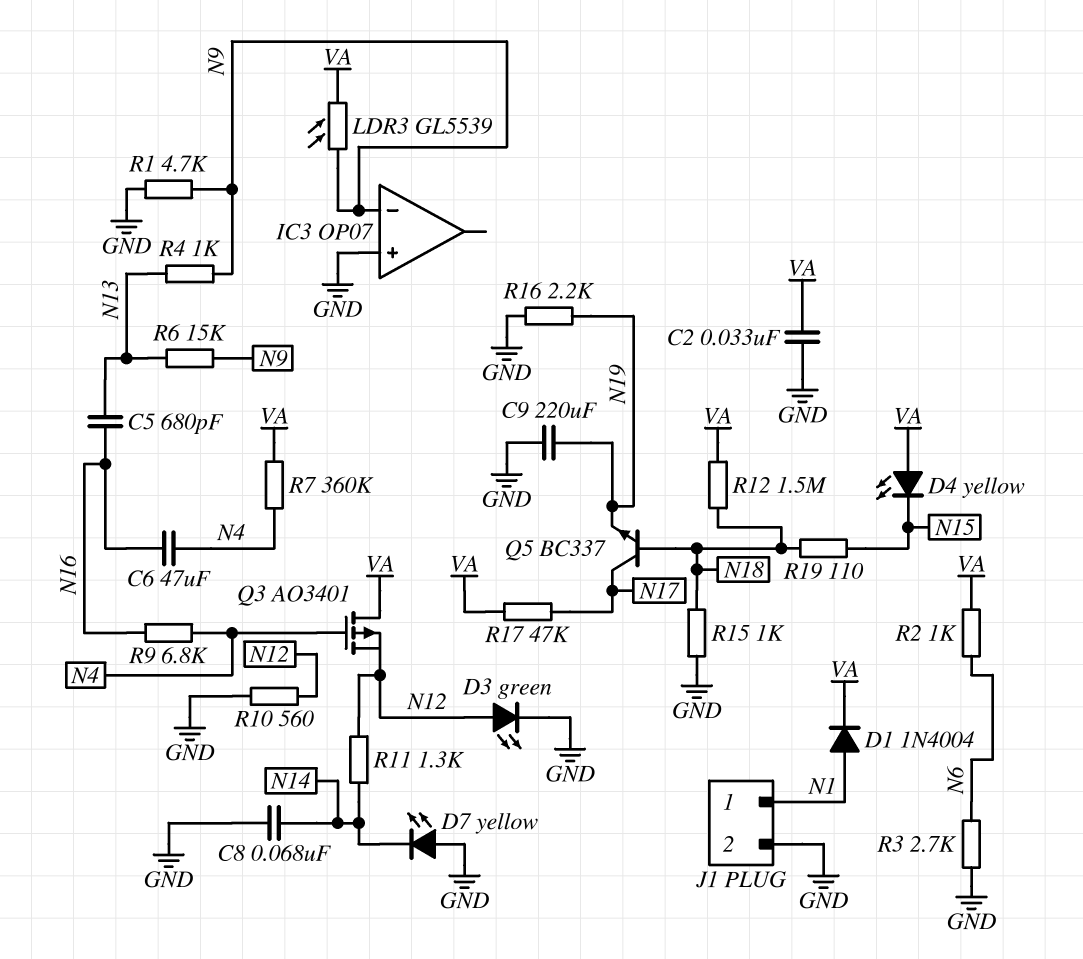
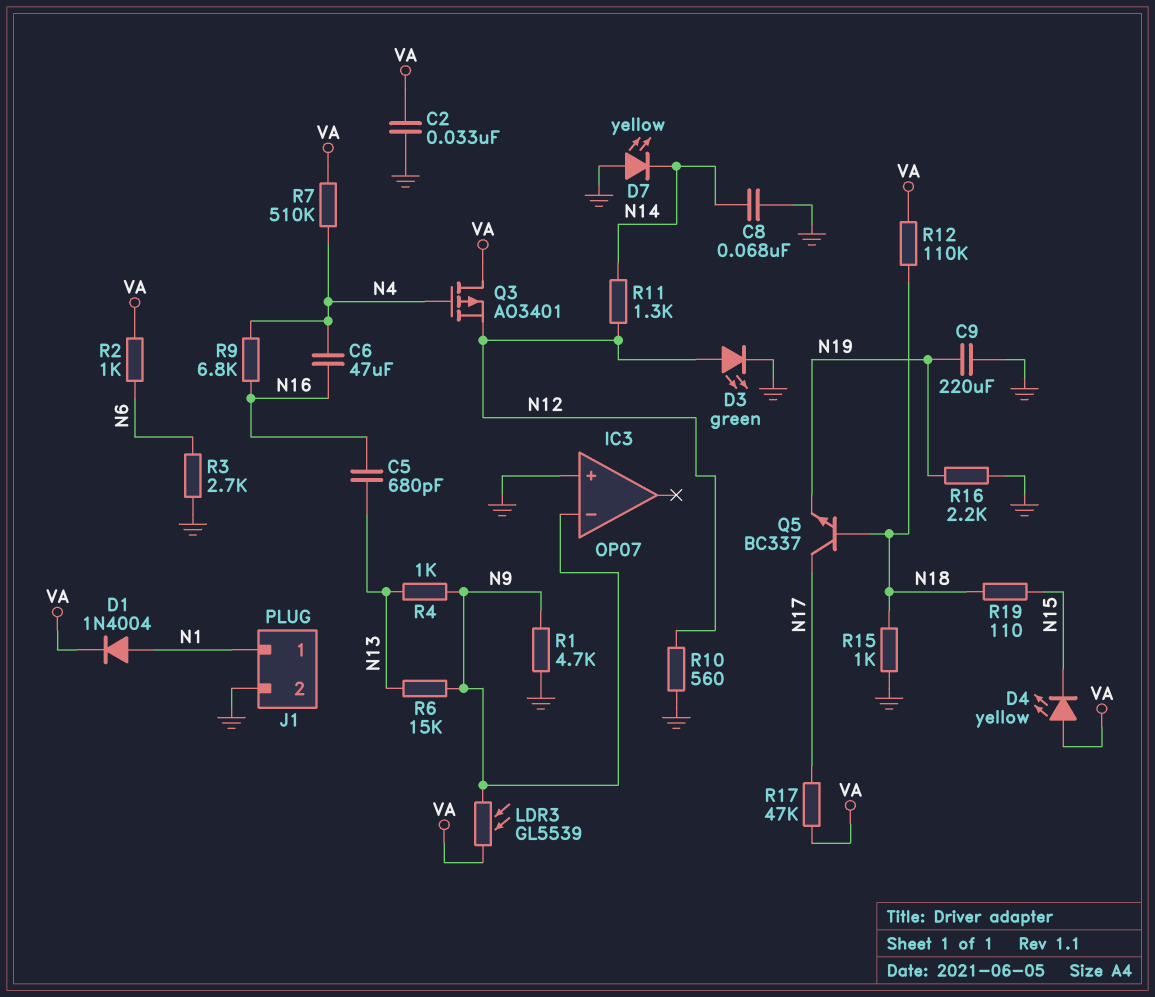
R7: 360k (N4, VA) -> 510k (N4, VA)
R12: 1.5M (N18, VA) -> 110k (N18, VA)

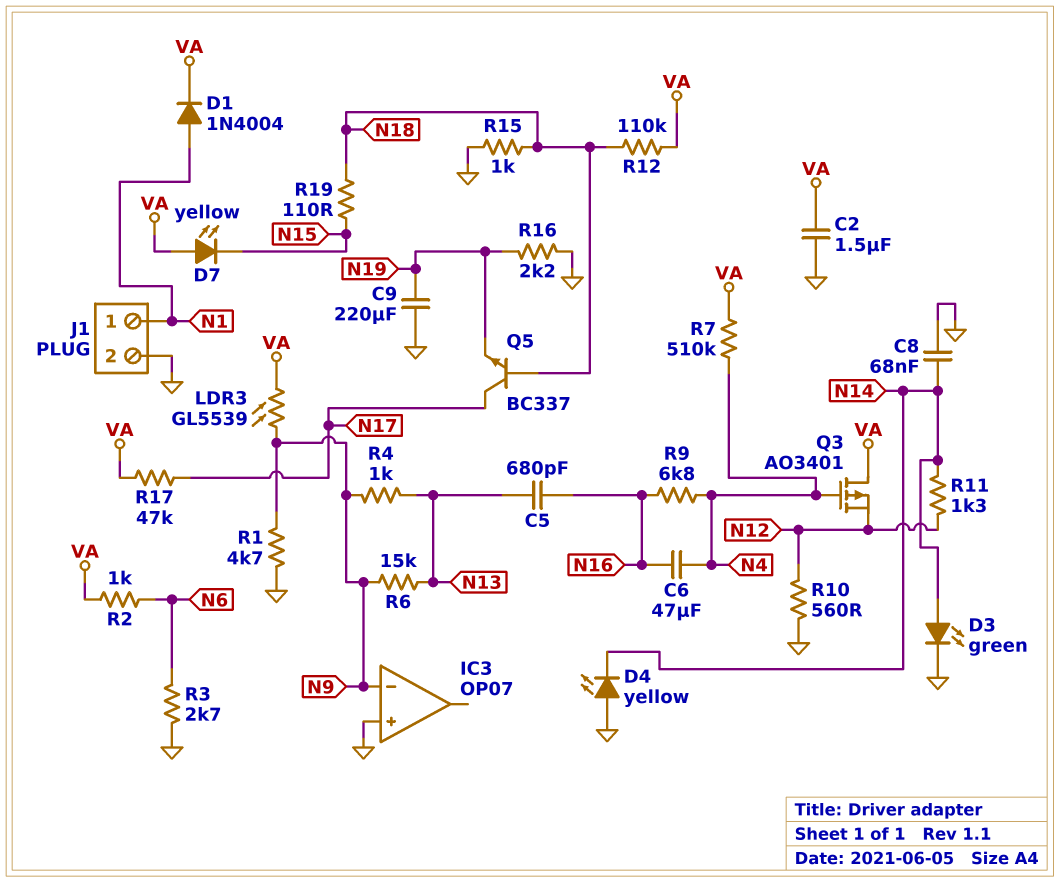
C2: 33nF (GND, VA) -> 1.5uF (GND, VA)
D3: LED green (A N12, K GND) -> LED green (A N14, K GND)
D4: LED yellow (A VA, K N15) -> LED yellow (A GND, K N14)
D7: LED yellow (A GND, K N14) -> LED yellow (A VA, K N15)

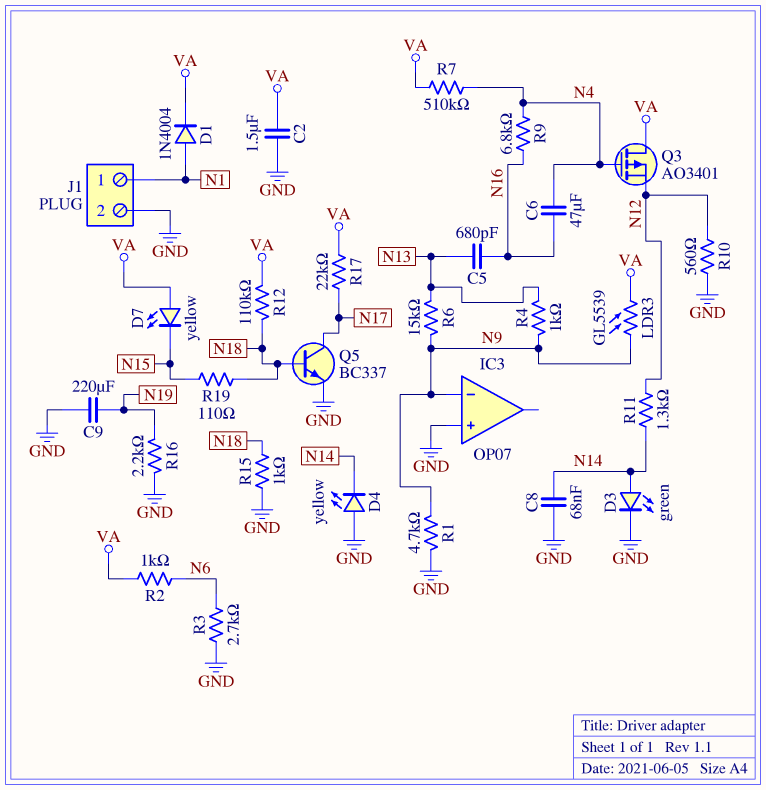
Q5: NPN BC337 (B N18, C N17, E N19) -> NPN BC337 (B N18, C N17, E GND)
R17: 47k (N17, VA) -> 22k (N17, VA)

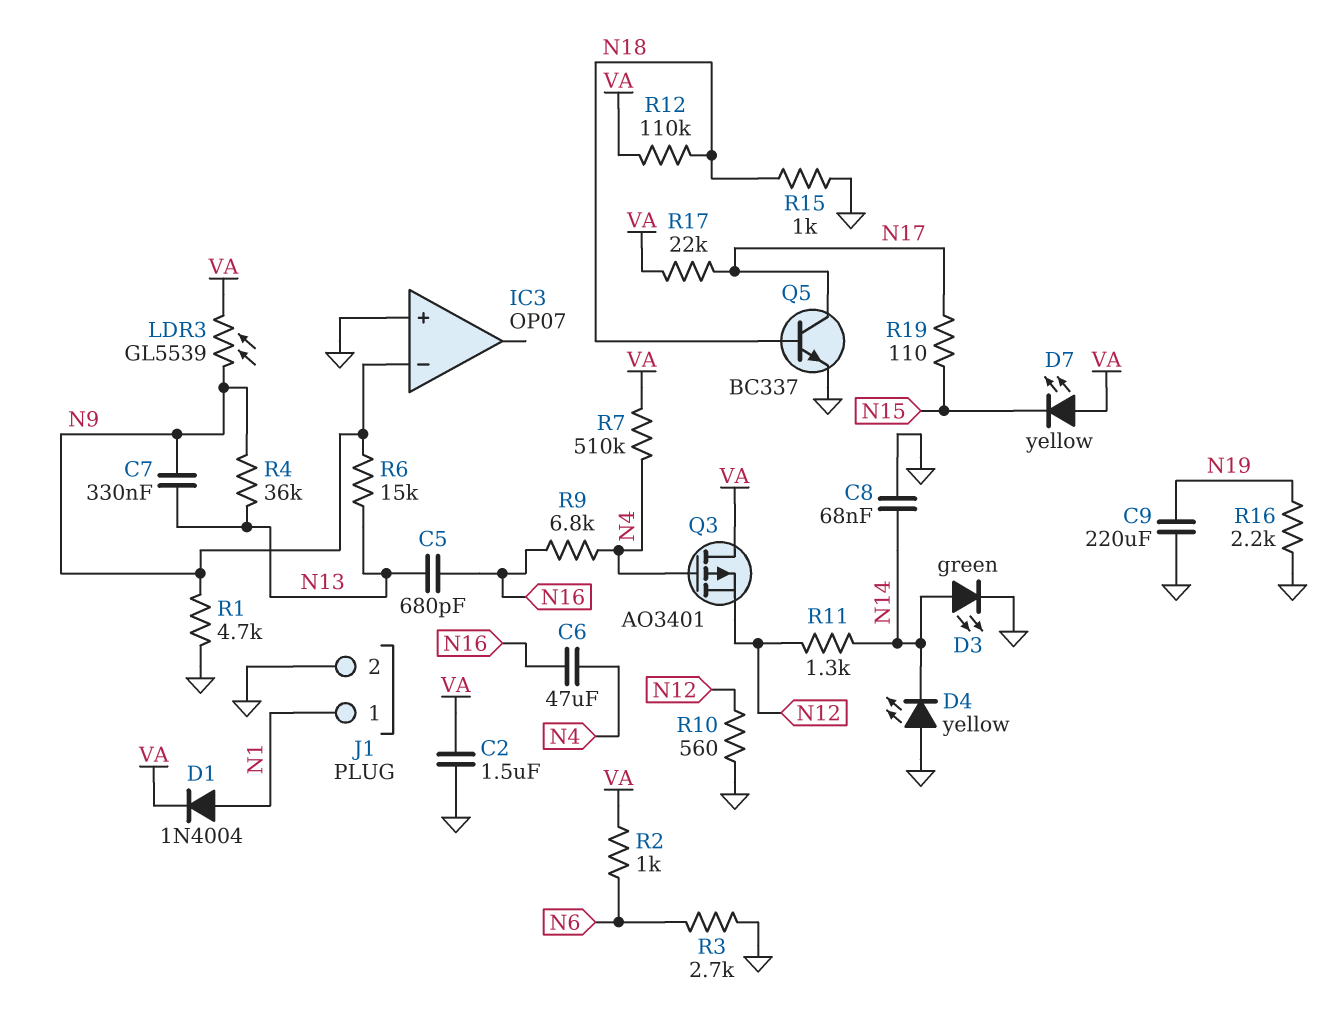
C7: none -> 330nF (N9, N13)
R4: 1k (N9, N13) -> 36k (N9, N13)
R19: 110 (N15, N18) -> 110 (N15, N17)

